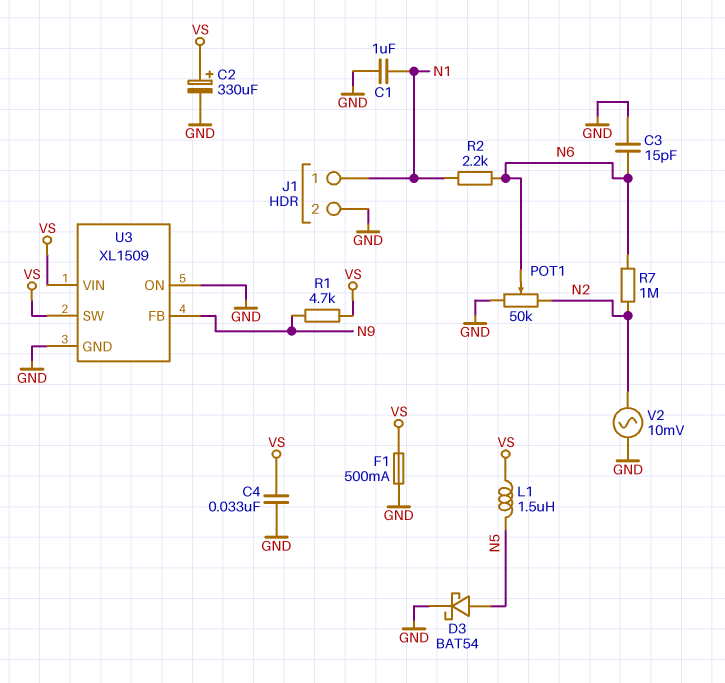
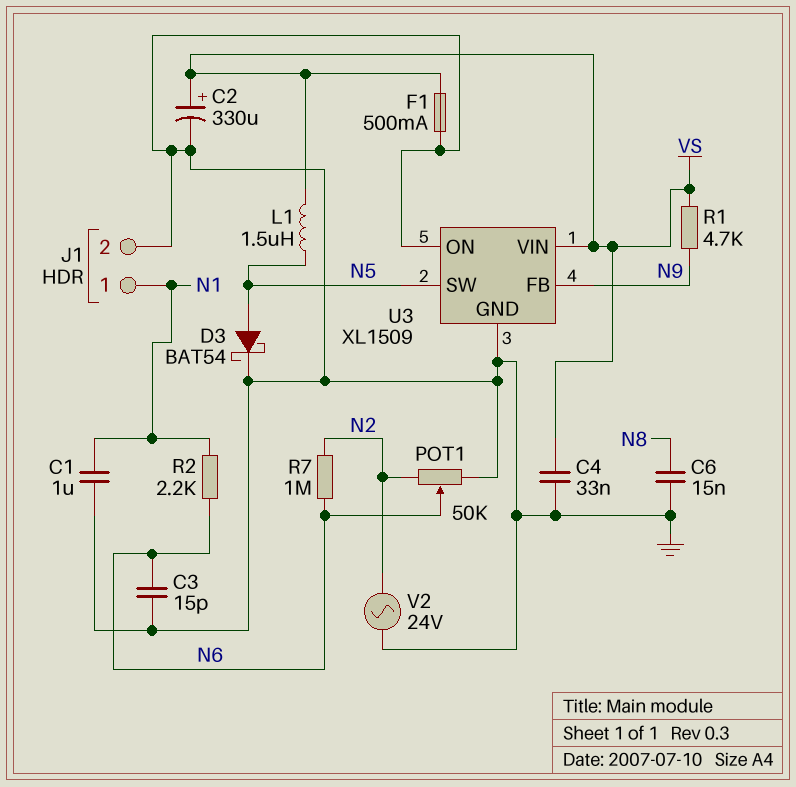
C6: none -> 15nF (GND, N8)
U3 pin SW: VS -> N5
V2: AC 10mV (GND, N2) -> AC 24V (GND, N2)

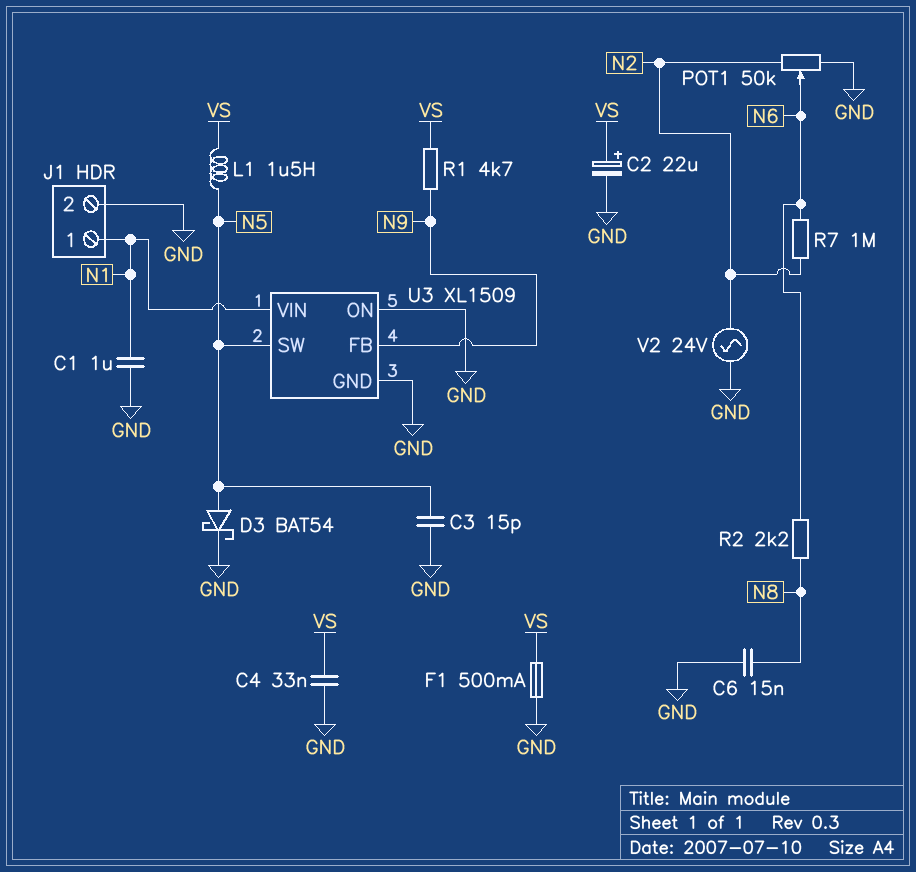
C2: 330uF (plus VS, minus GND) -> 22uF (plus VS, minus GND)
C3: 15pF (GND, N6) -> 15pF (GND, N5)
R2: 2.2k (N1, N6) -> 2.2k (N6, N8)
U3 pin VIN: VS -> N1

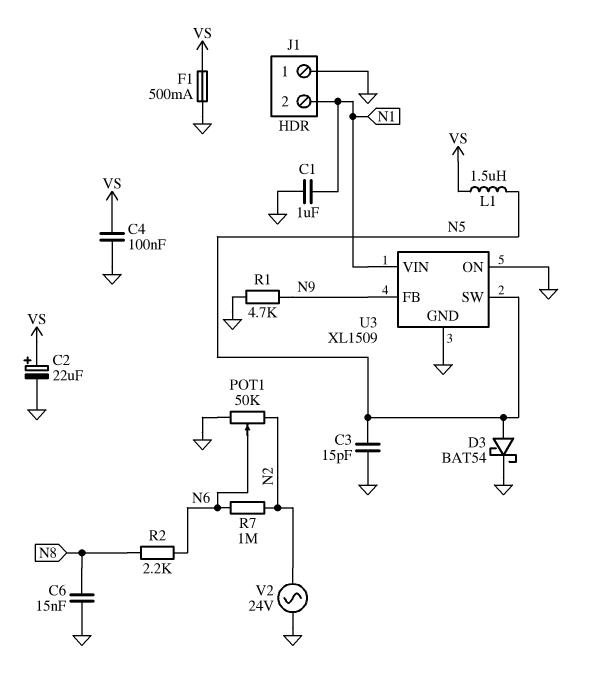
C4: 33nF (GND, VS) -> 100nF (GND, VS)
J1 pin 1: N1 -> GND
J1 pin 2: GND -> N1
R1: 4.7k (N9, VS) -> 4.7k (GND, N9)

